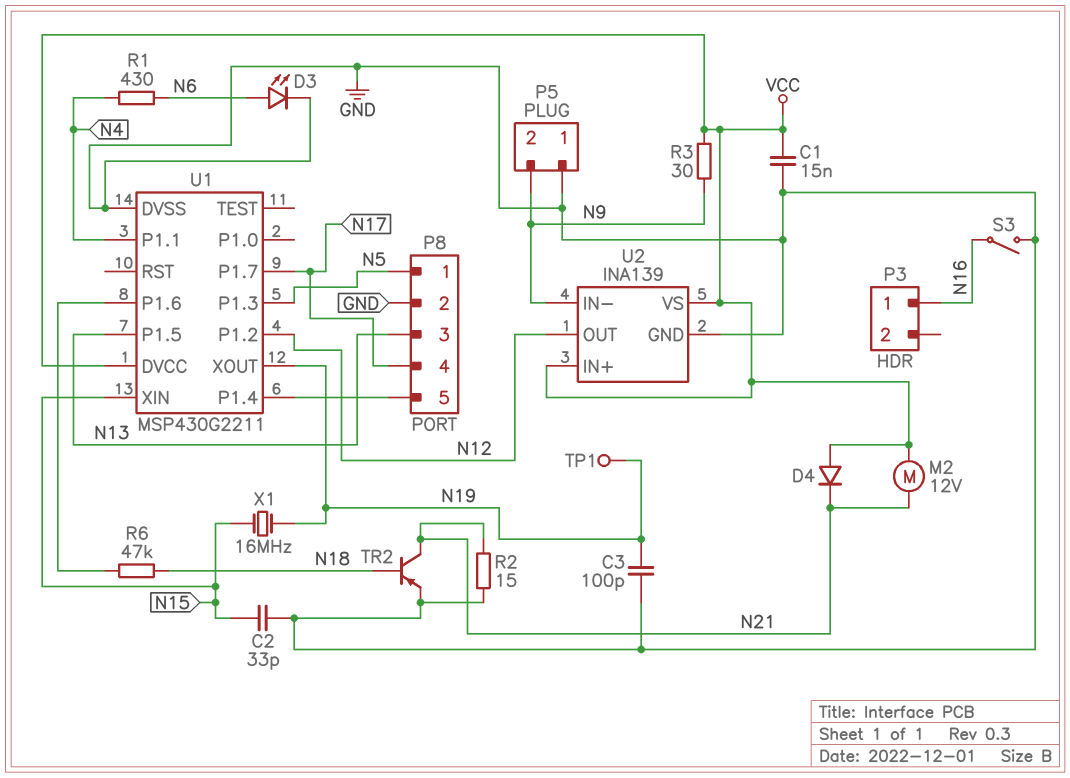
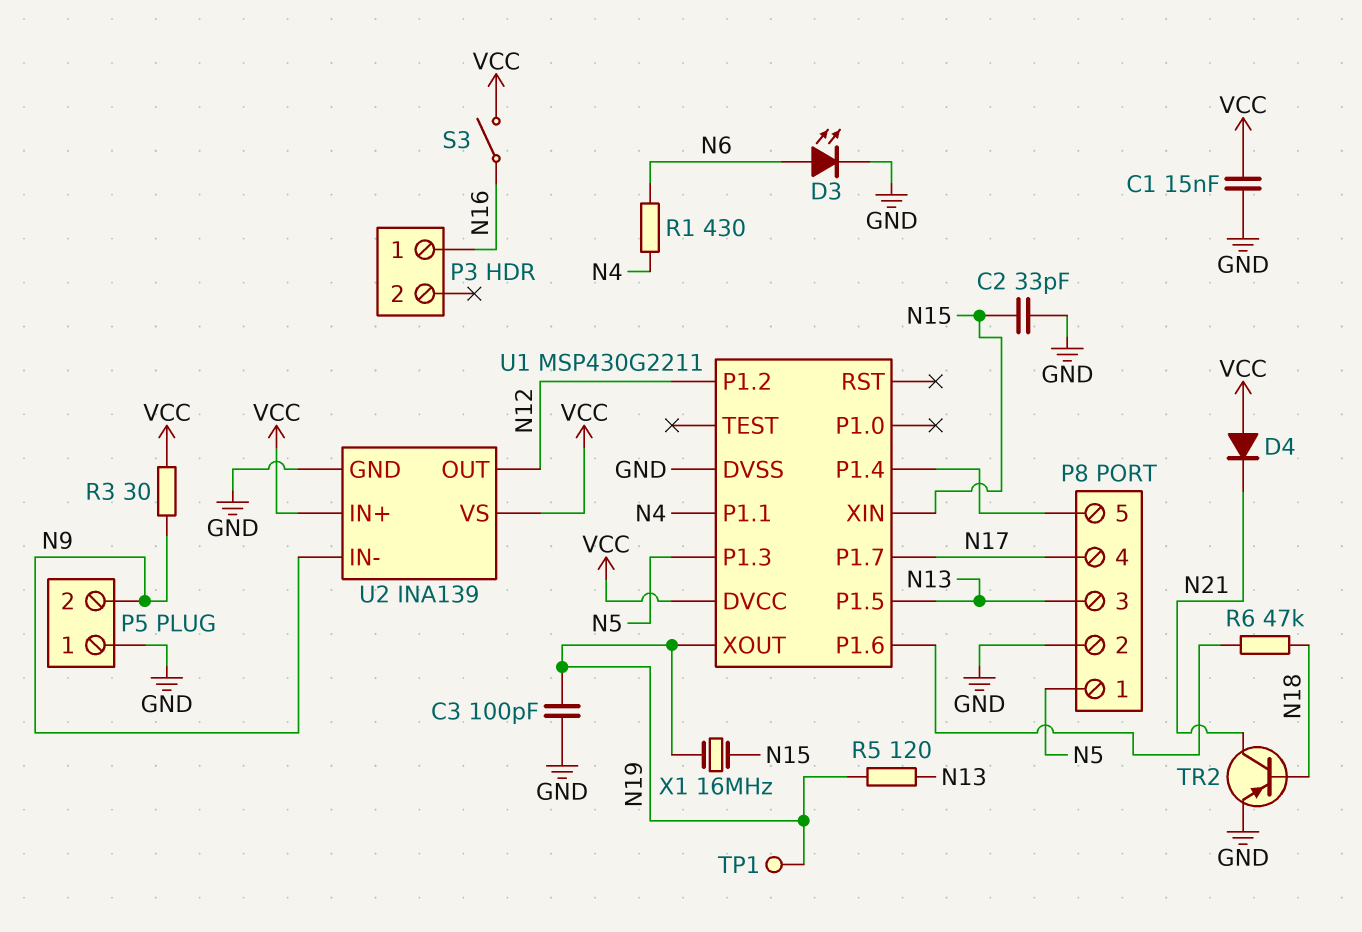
M2: motor 12V (N21, VCC) -> none
R2: 15 (GND, N21) -> none
R5: none -> 120 (N13, N19)
S3: switch (GND, N16) -> switch (N16, VCC)

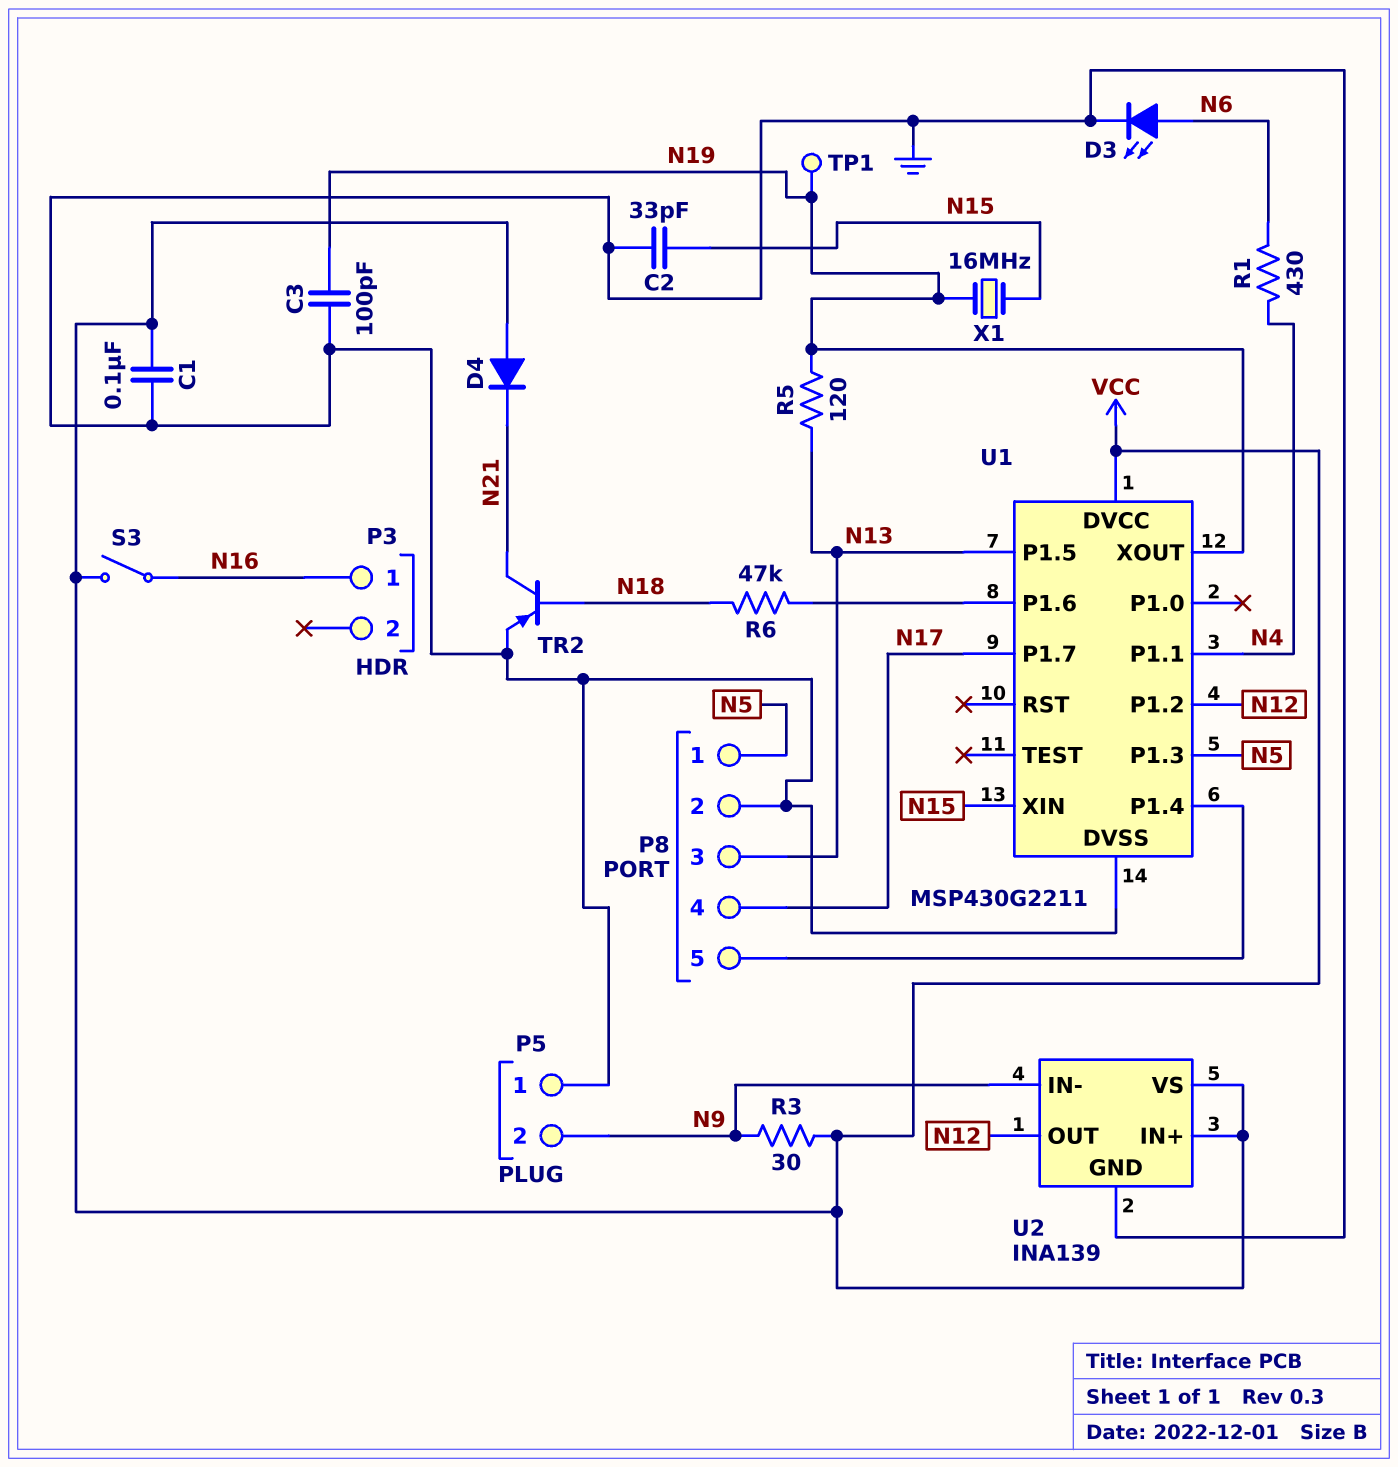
C1: 15nF (GND, VCC) -> 100nF (GND, VCC)

